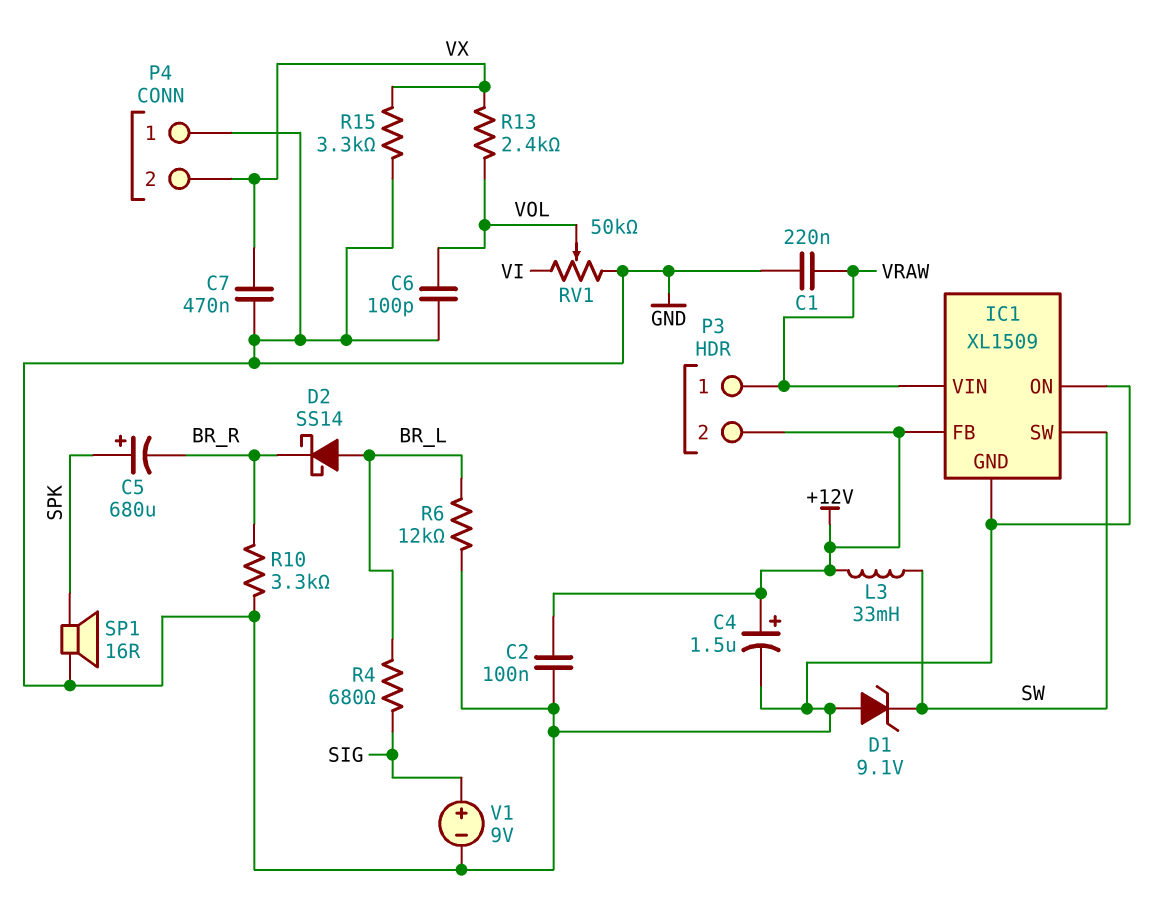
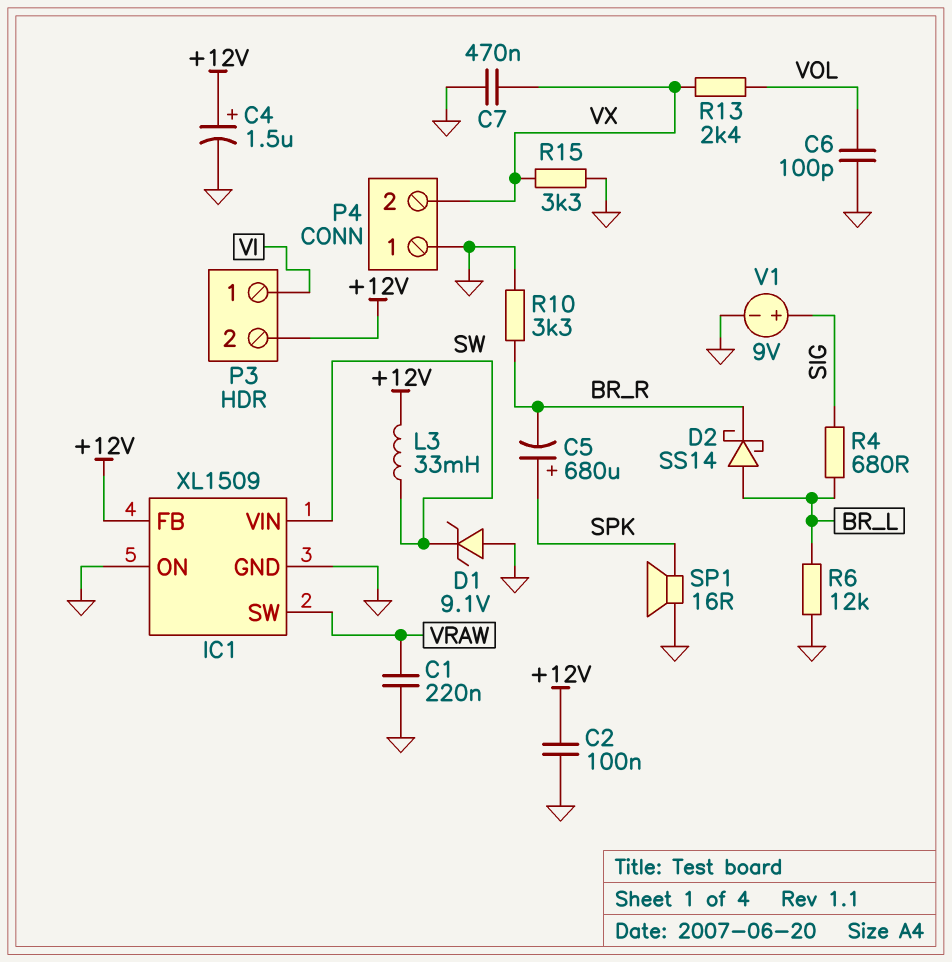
IC1 pin SW: SW -> VRAW
IC1 pin VIN: VRAW -> SW
P3 pin 1: VRAW -> VI
RV1: 50k (GND, VI, wiper VOL) -> none

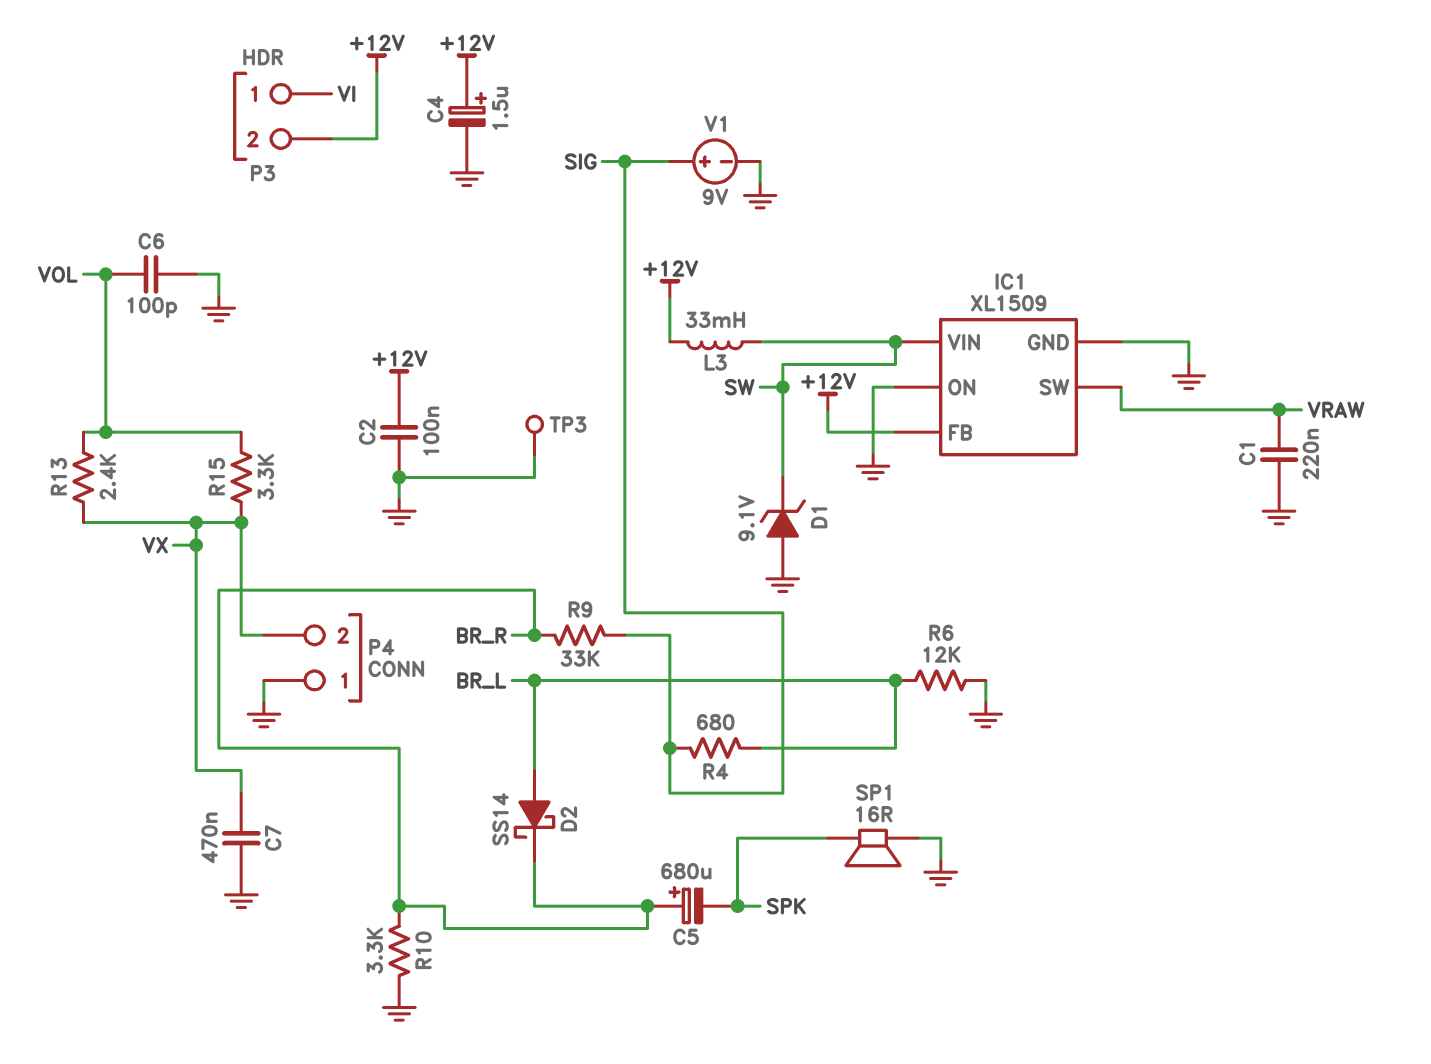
C5: 680uF (plus SPK, minus BR_R) -> 680uF (plus BR_R, minus SPK)
R9: none -> 33k (BR_R, SIG)
R15: 3.3k (GND, VX) -> 3.3k (VOL, VX)
TP3: none -> test point (GND)

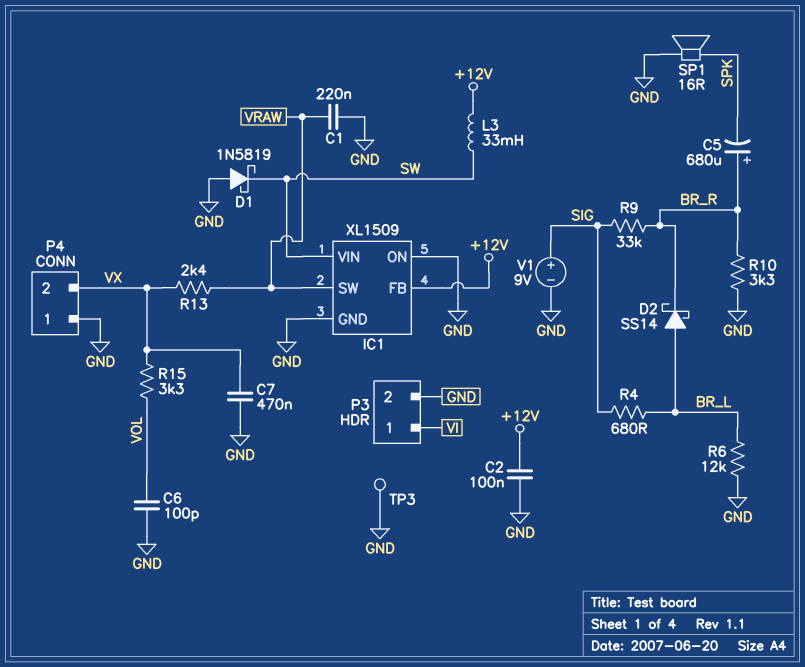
C4: 1.5uF (plus +12V, minus GND) -> none
D1: zener 9.1V (A GND, K SW) -> schottky 1N5819 (A GND, K SW)
P3 pin 2: +12V -> GND
R13: 2.4k (VOL, VX) -> 2.4k (VRAW, VX)

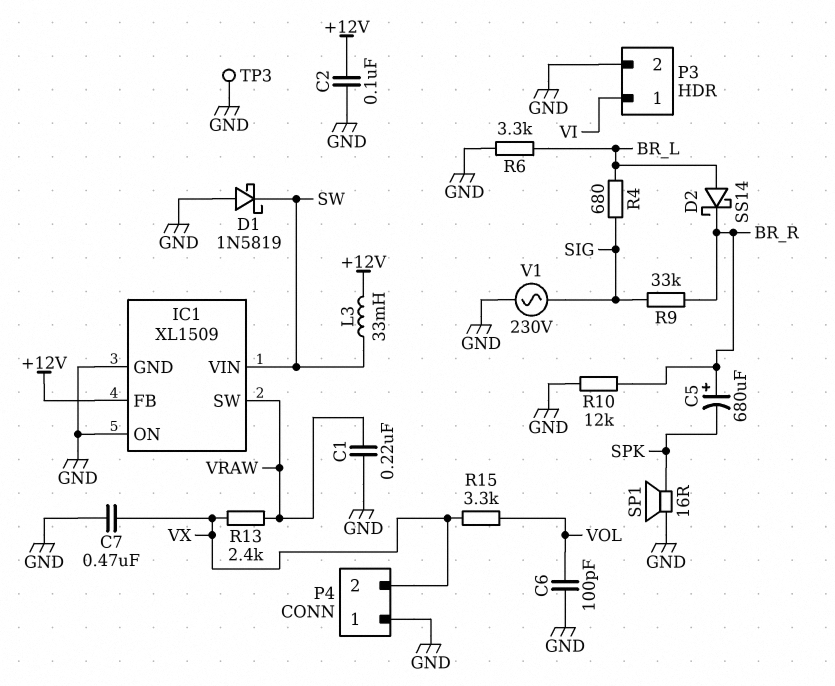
R6: 12k (BR_L, GND) -> 3.3k (BR_L, GND)
R10: 3.3k (BR_R, GND) -> 12k (BR_R, GND)
V1: 9V (plus SIG, minus GND) -> AC 230V (GND, SIG)

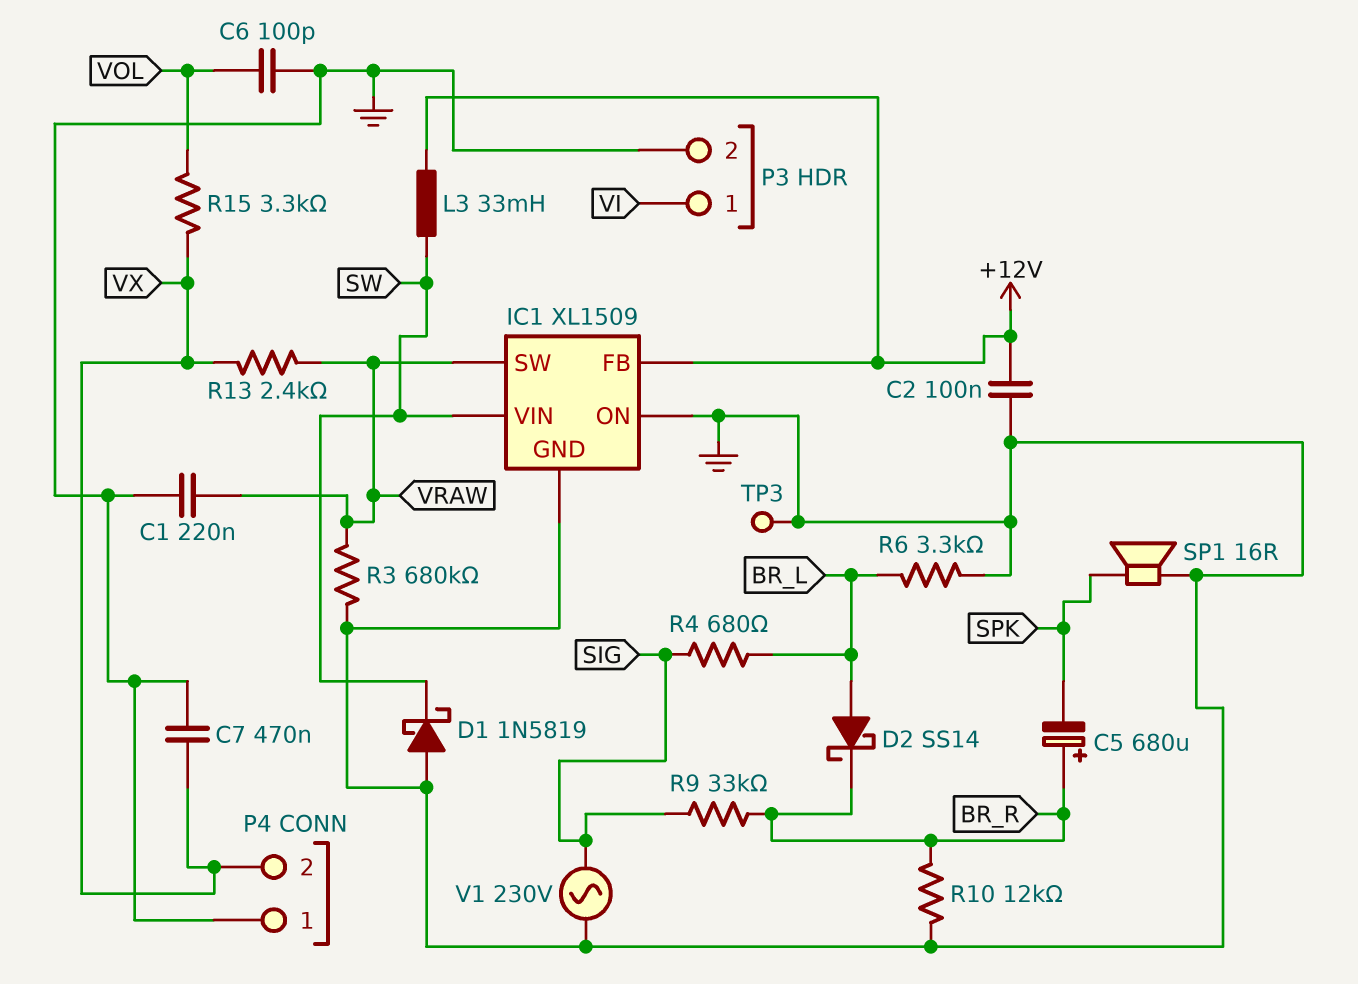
R3: none -> 680k (GND, VRAW)

